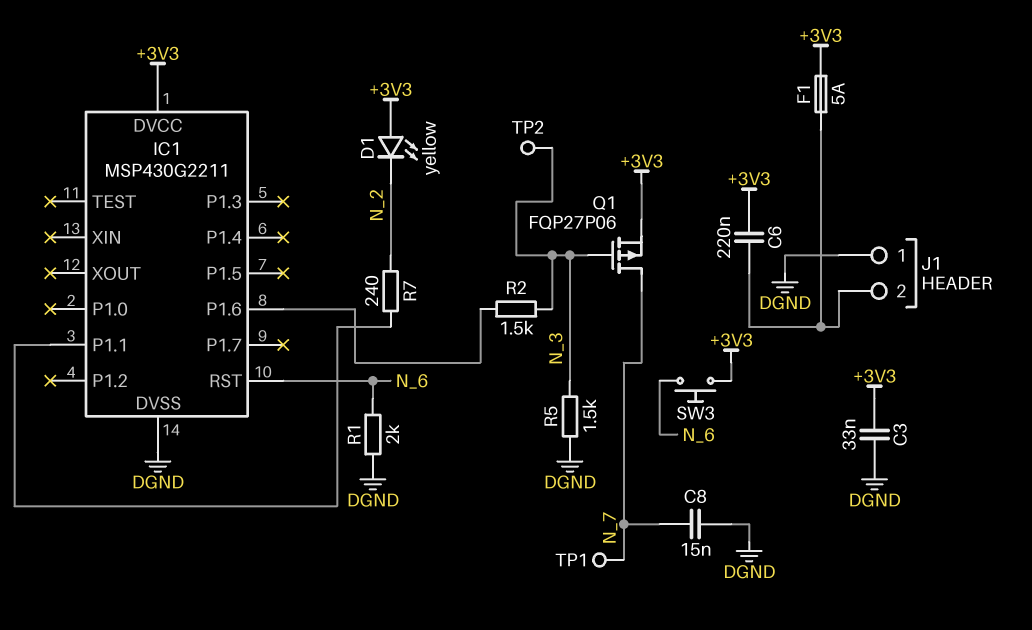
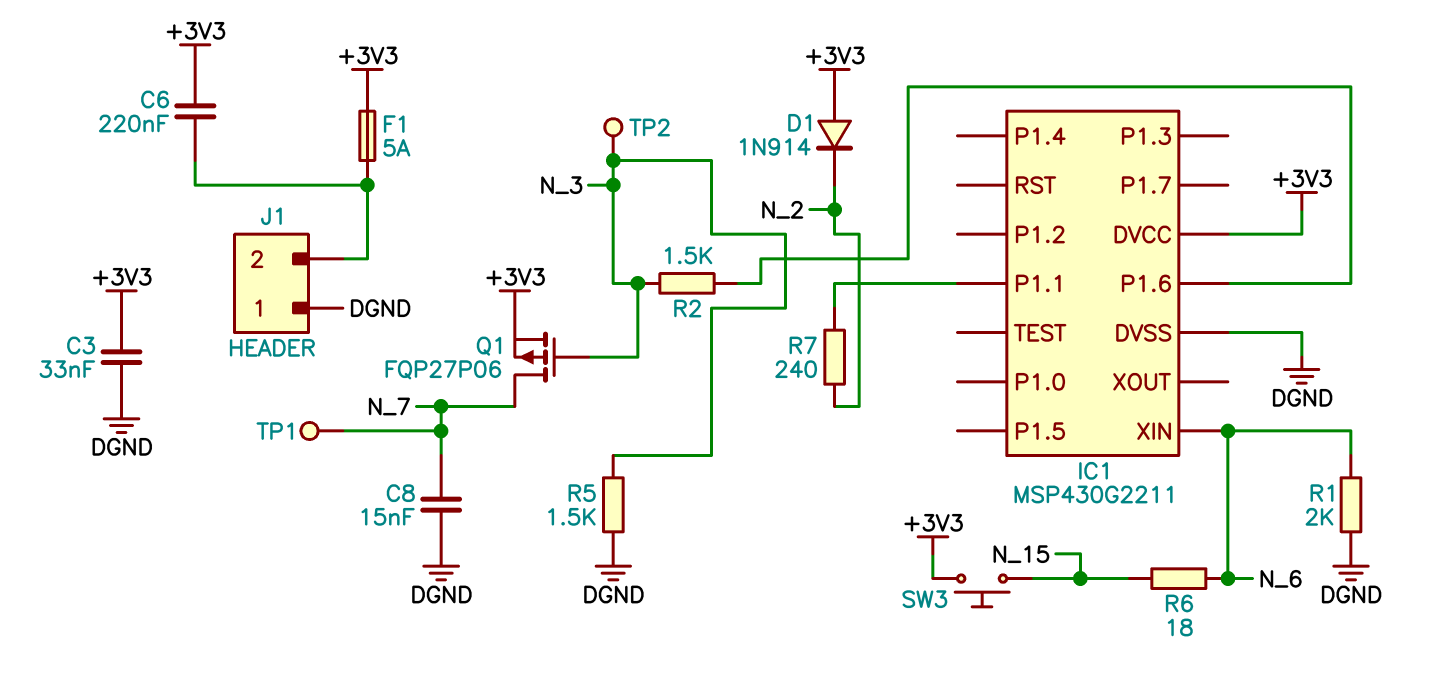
D1: LED yellow (A +3V3, K N_2) -> diode 1N914 (A +3V3, K N_2)
IC1 pin RST: N_6 -> none
IC1 pin XIN: none -> N_6
R6: none -> 18 (N_6, N_15)
SW3: button (+3V3, N_6) -> button (+3V3, N_15)

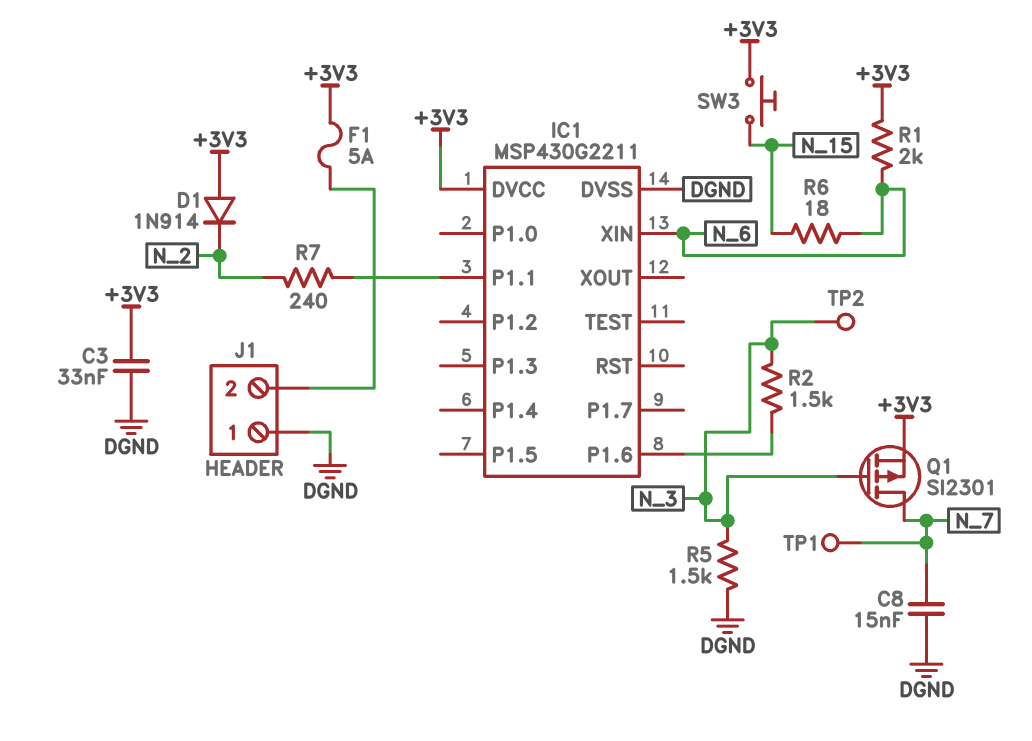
C6: 220nF (+3V3, J1/2) -> none
Q1: PMOS FQP27P06 (G N_3, D N_7, S +3V3) -> PMOS SI2301 (G N_3, D N_7, S +3V3)
R1: 2k (DGND, N_6) -> 2k (+3V3, N_6)

